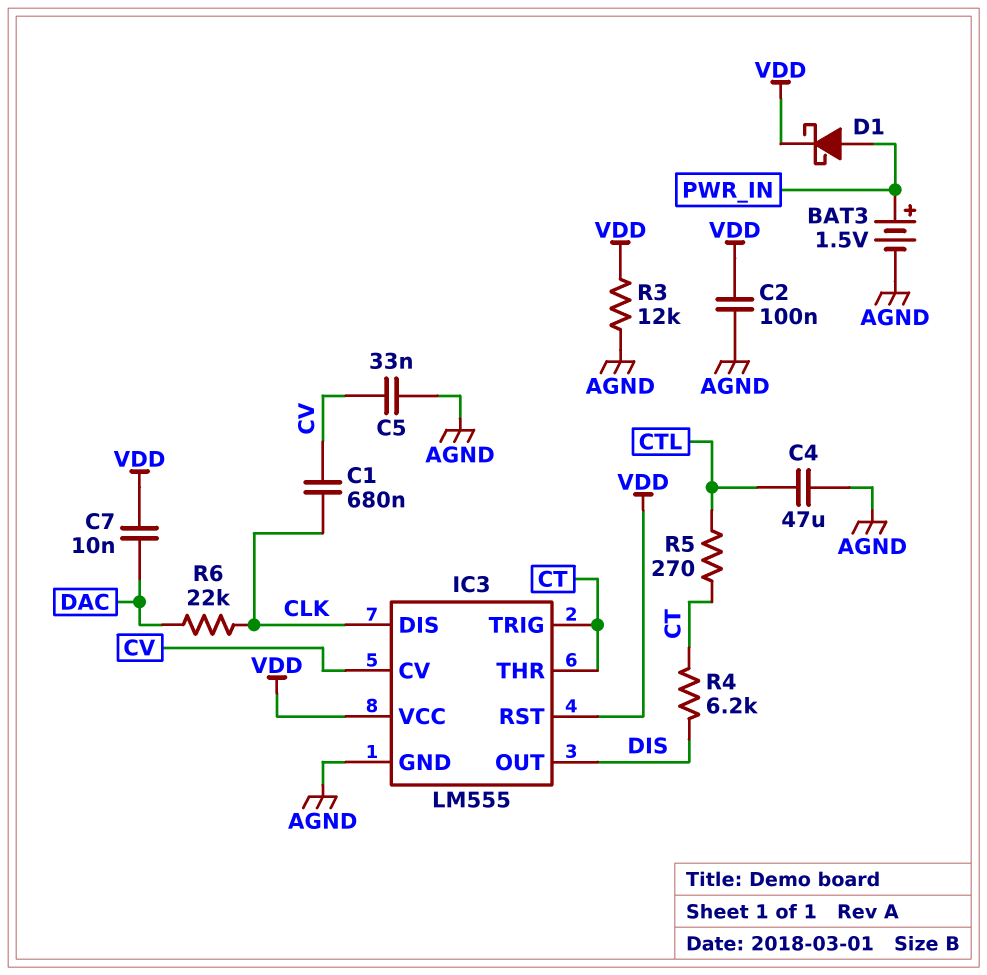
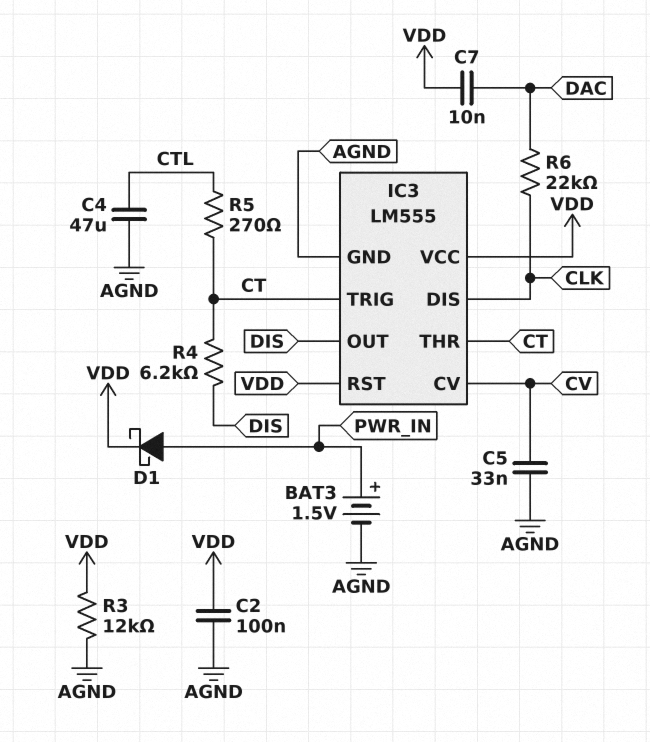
C1: 680nF (CLK, CV) -> none

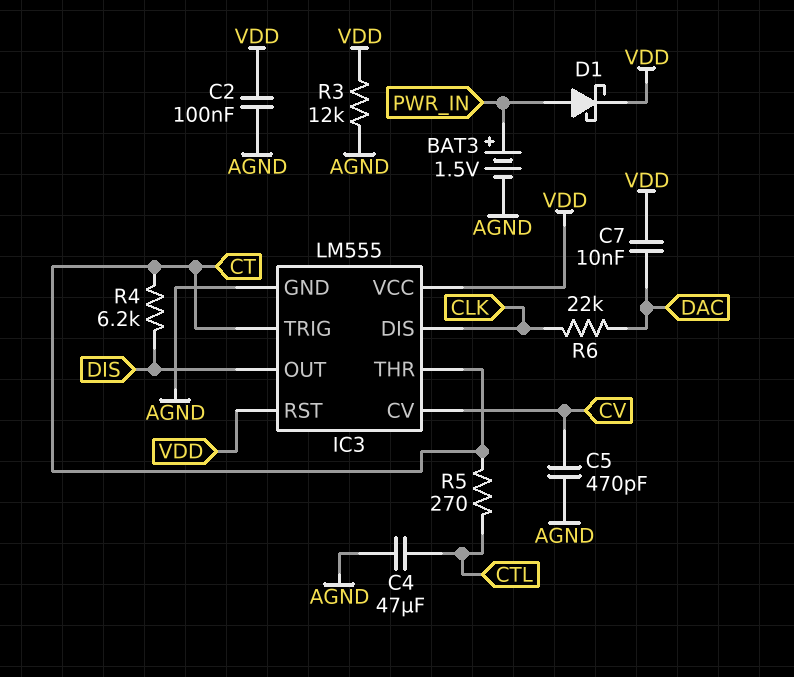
C5: 33nF (AGND, CV) -> 470pF (AGND, CV)

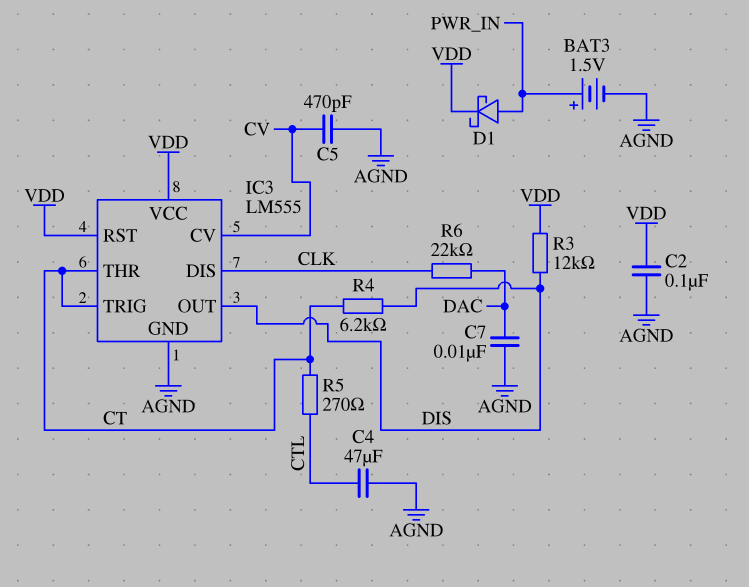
C7: 10nF (DAC, VDD) -> 10nF (AGND, DAC)
R3: 12k (AGND, VDD) -> 12k (DIS, VDD)

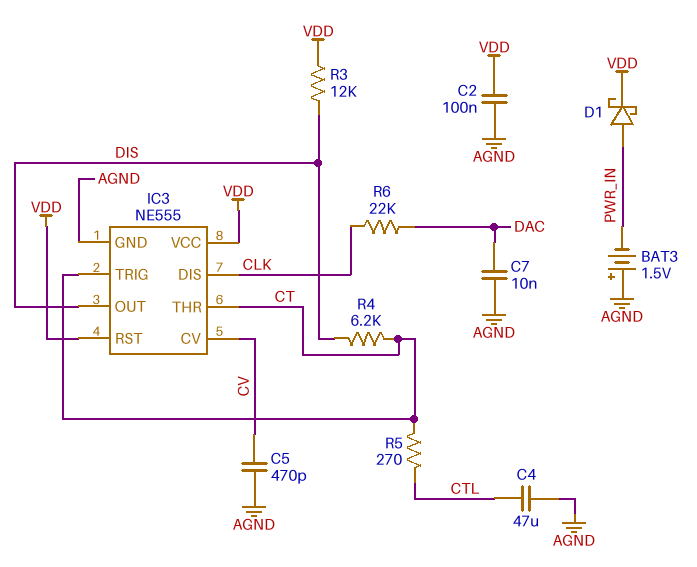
BAT3: 1.5V (plus PWR_IN, minus AGND) -> 1.5V (plus AGND, minus PWR_IN)
IC3: LM555 -> NE555

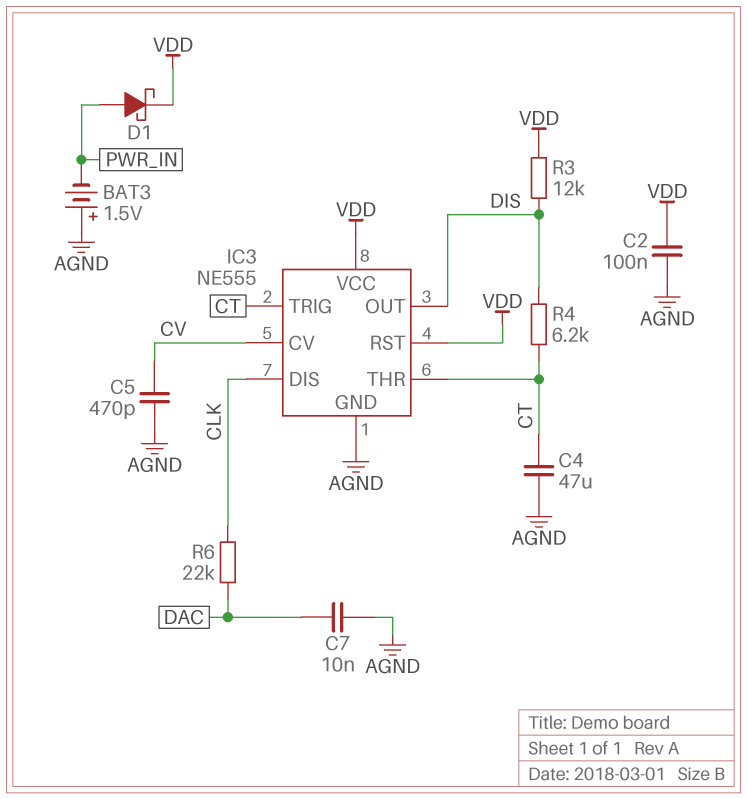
C4: 47uF (AGND, CTL) -> 47uF (AGND, CT)
R5: 270 (CT, CTL) -> none

